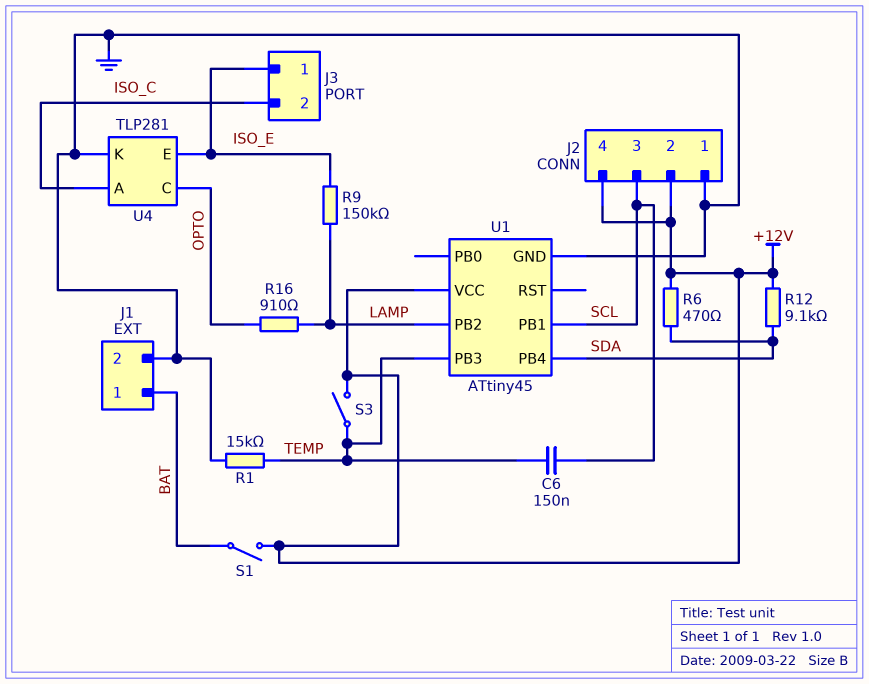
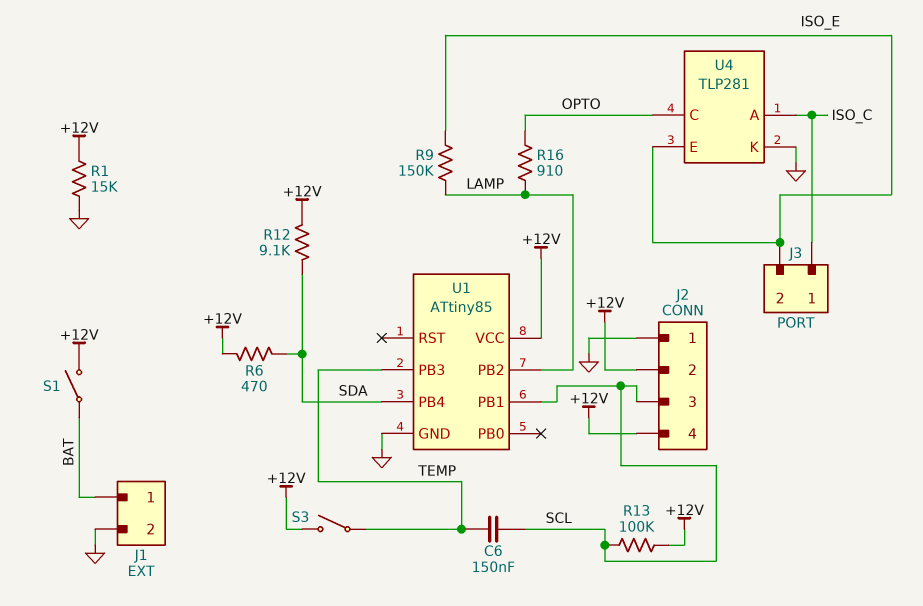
J3 pin 1: ISO_E -> ISO_C
J3 pin 2: ISO_C -> ISO_E
R1: 15k (GND, TEMP) -> 15k (+12V, GND)
R13: none -> 100k (+12V, SCL)
U1: ATtiny45 -> ATtiny85

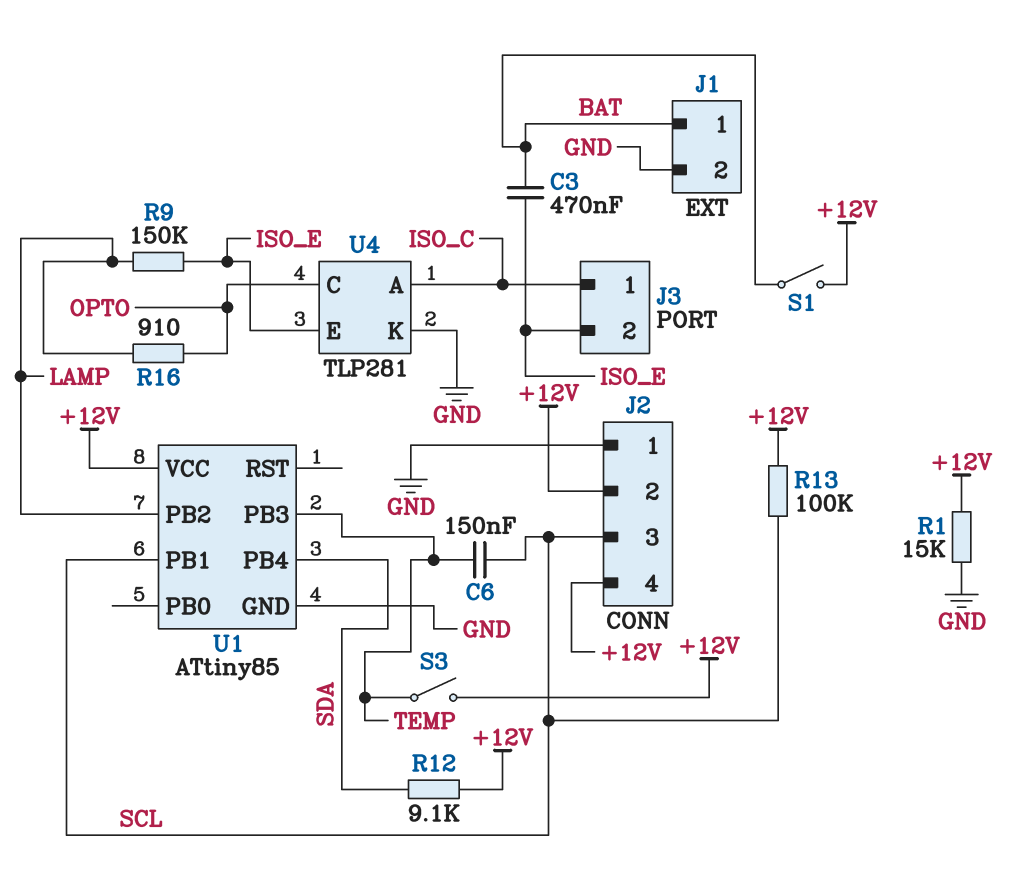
C3: none -> 470nF (BAT, ISO_E)
R6: 470 (+12V, SDA) -> none

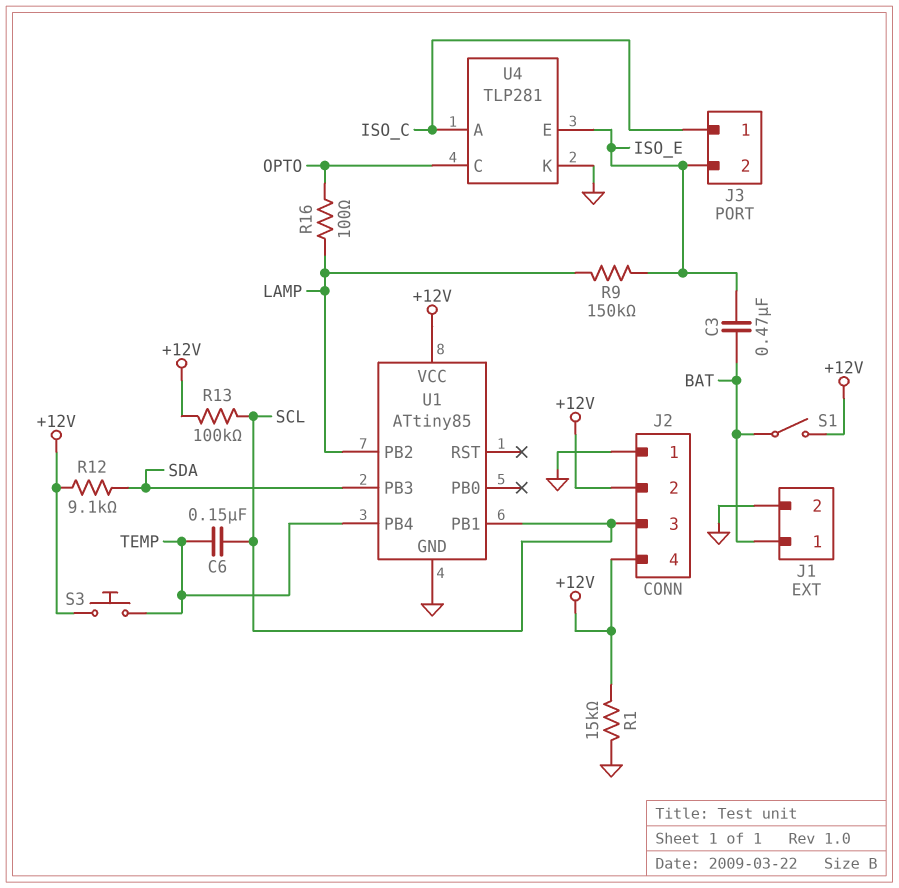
R16: 910 (LAMP, OPTO) -> 100 (LAMP, OPTO)
S3: switch (+12V, TEMP) -> button (+12V, TEMP)
U1 pin PB3: TEMP -> SDA
U1 pin PB4: SDA -> TEMP

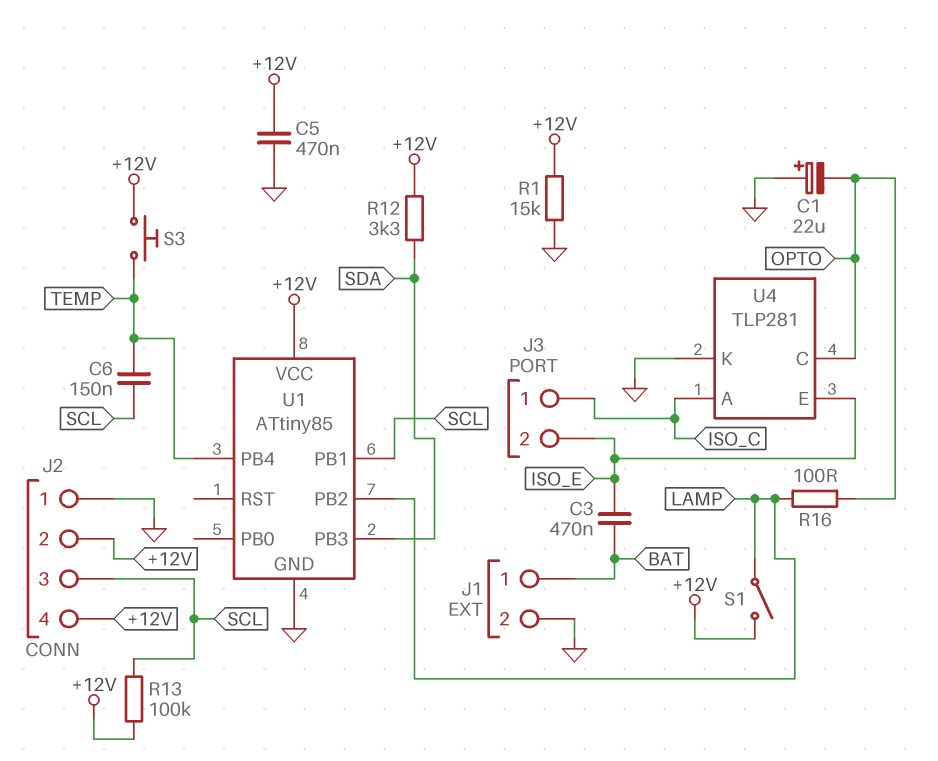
C1: none -> 22uF (plus GND, minus OPTO)
C5: none -> 470nF (+12V, GND)
R9: 150k (ISO_E, LAMP) -> none
R12: 9.1k (+12V, SDA) -> 3.3k (+12V, SDA)
S1: switch (+12V, BAT) -> switch (+12V, LAMP)

